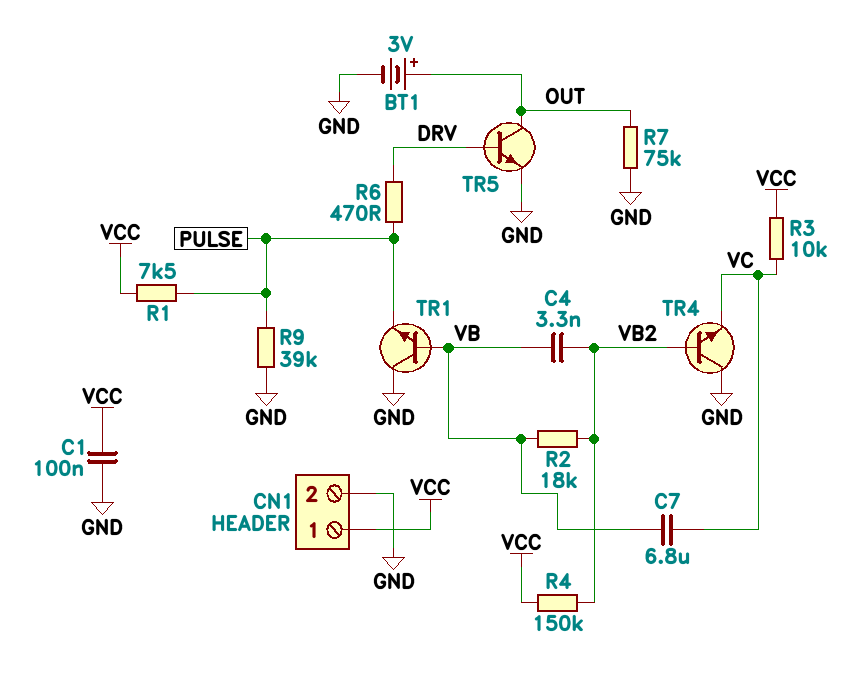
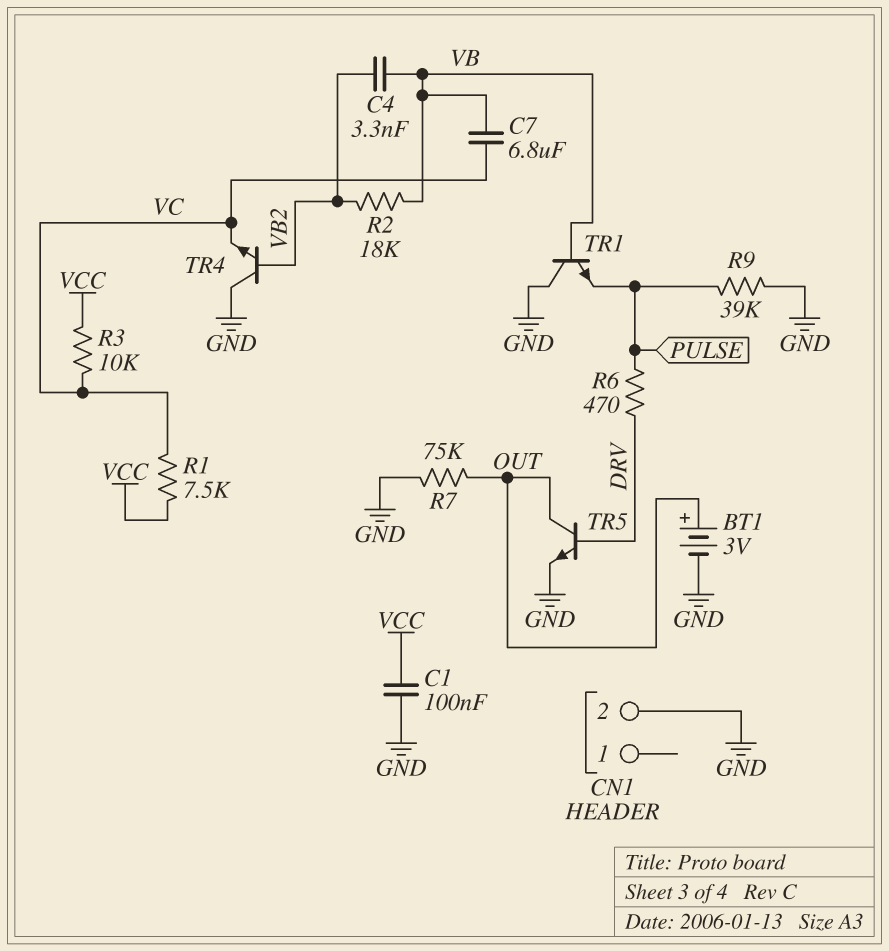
CN1 pin 1: VCC -> none
R1: 7.5k (PULSE, VCC) -> 7.5k (VC, VCC)
R4: 150k (VB2, VCC) -> none

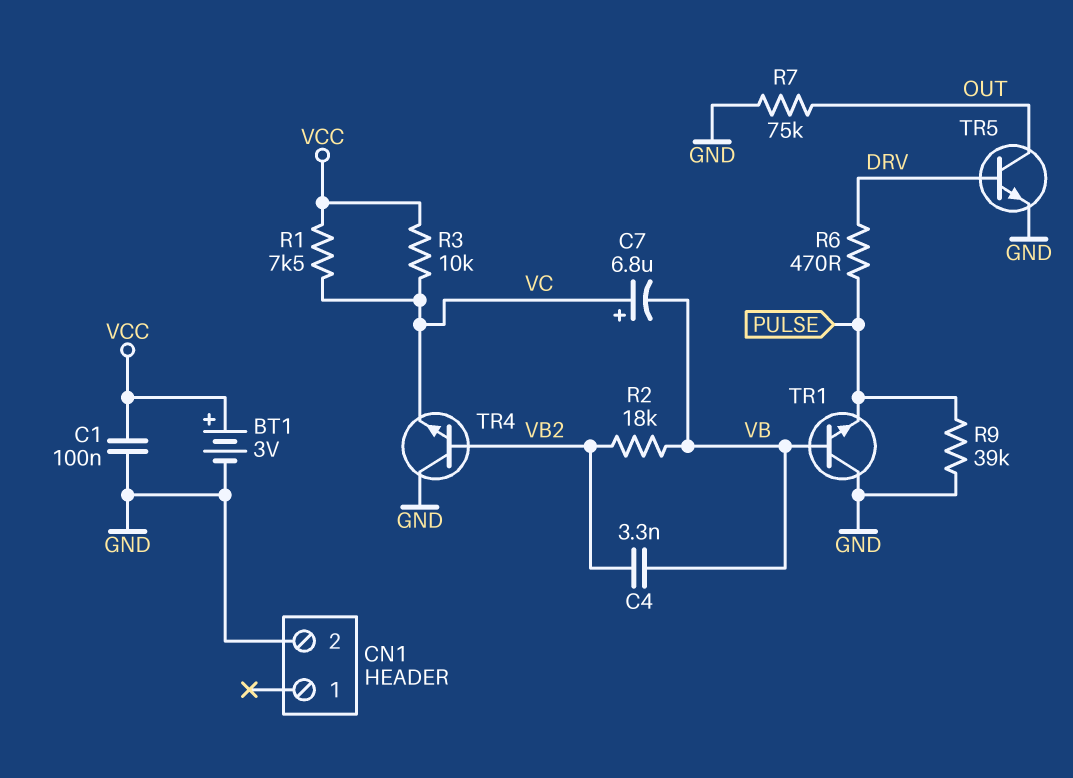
BT1: 3V (plus OUT, minus GND) -> 3V (plus VCC, minus GND)
C7: 6.8uF (VB, VC) -> 6.8uF (plus VC, minus VB)

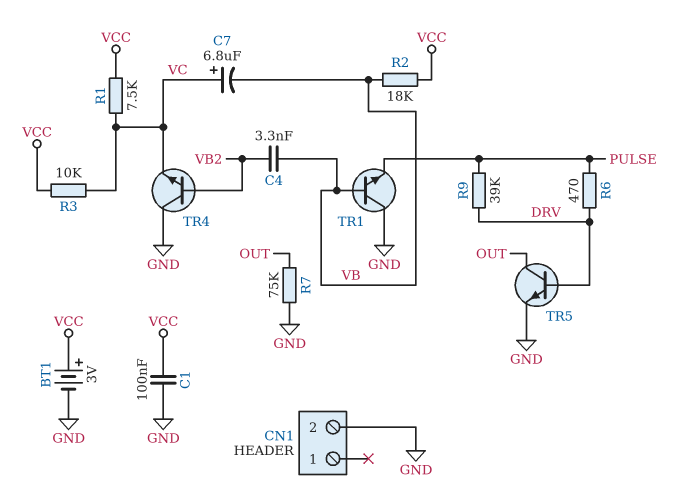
R2: 18k (VB, VB2) -> 18k (VB, VCC)
R9: 39k (GND, PULSE) -> 39k (DRV, PULSE)

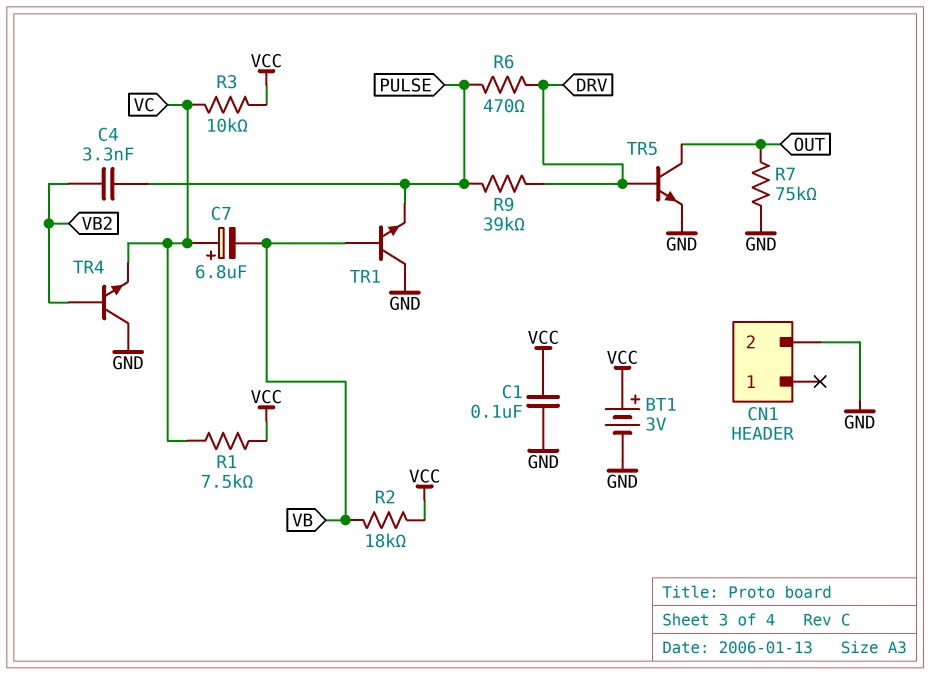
C4: 3.3nF (VB, VB2) -> 3.3nF (PULSE, VB2)

